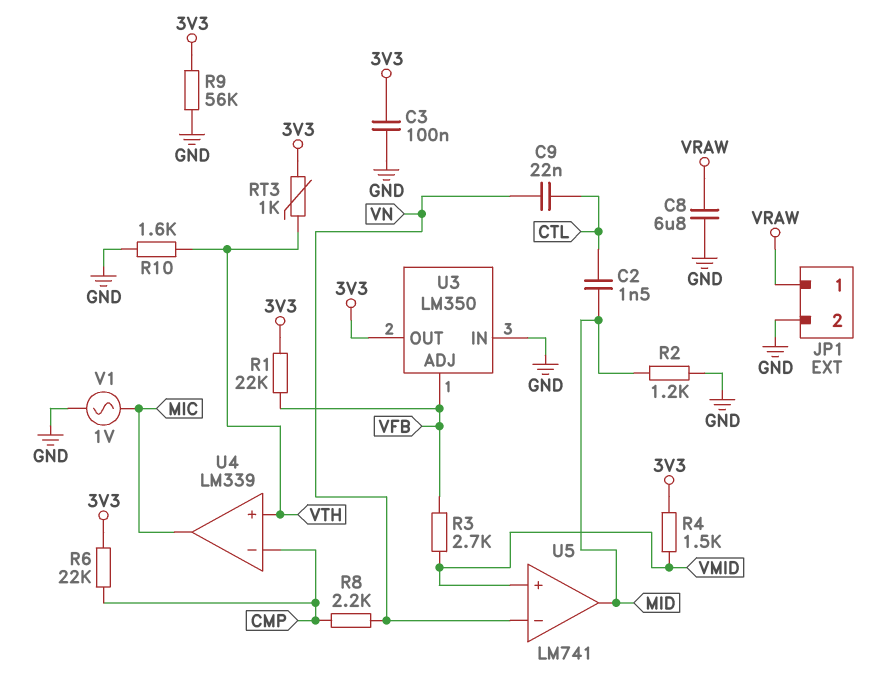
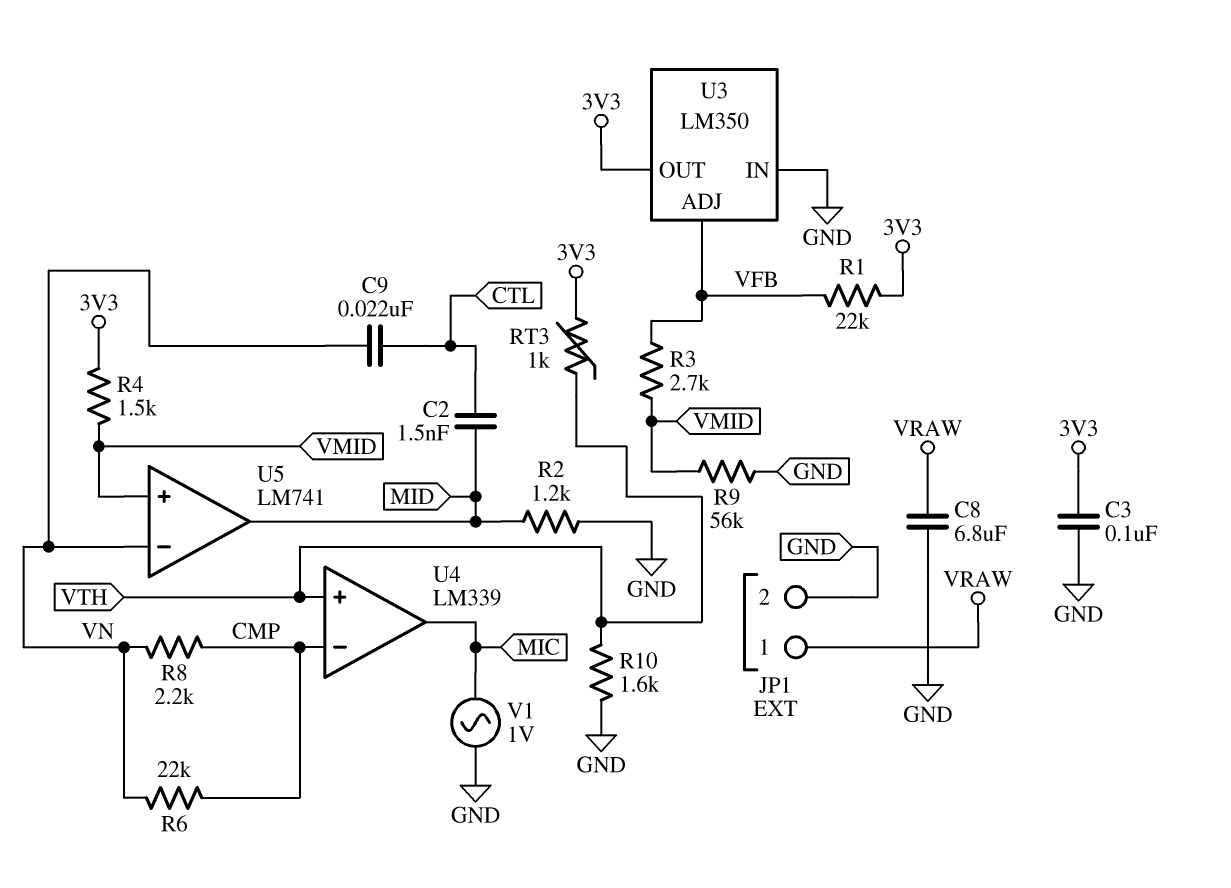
R6: 22k (3V3, CMP) -> 22k (CMP, VN)
R9: 56k (3V3, GND) -> 56k (GND, VMID)

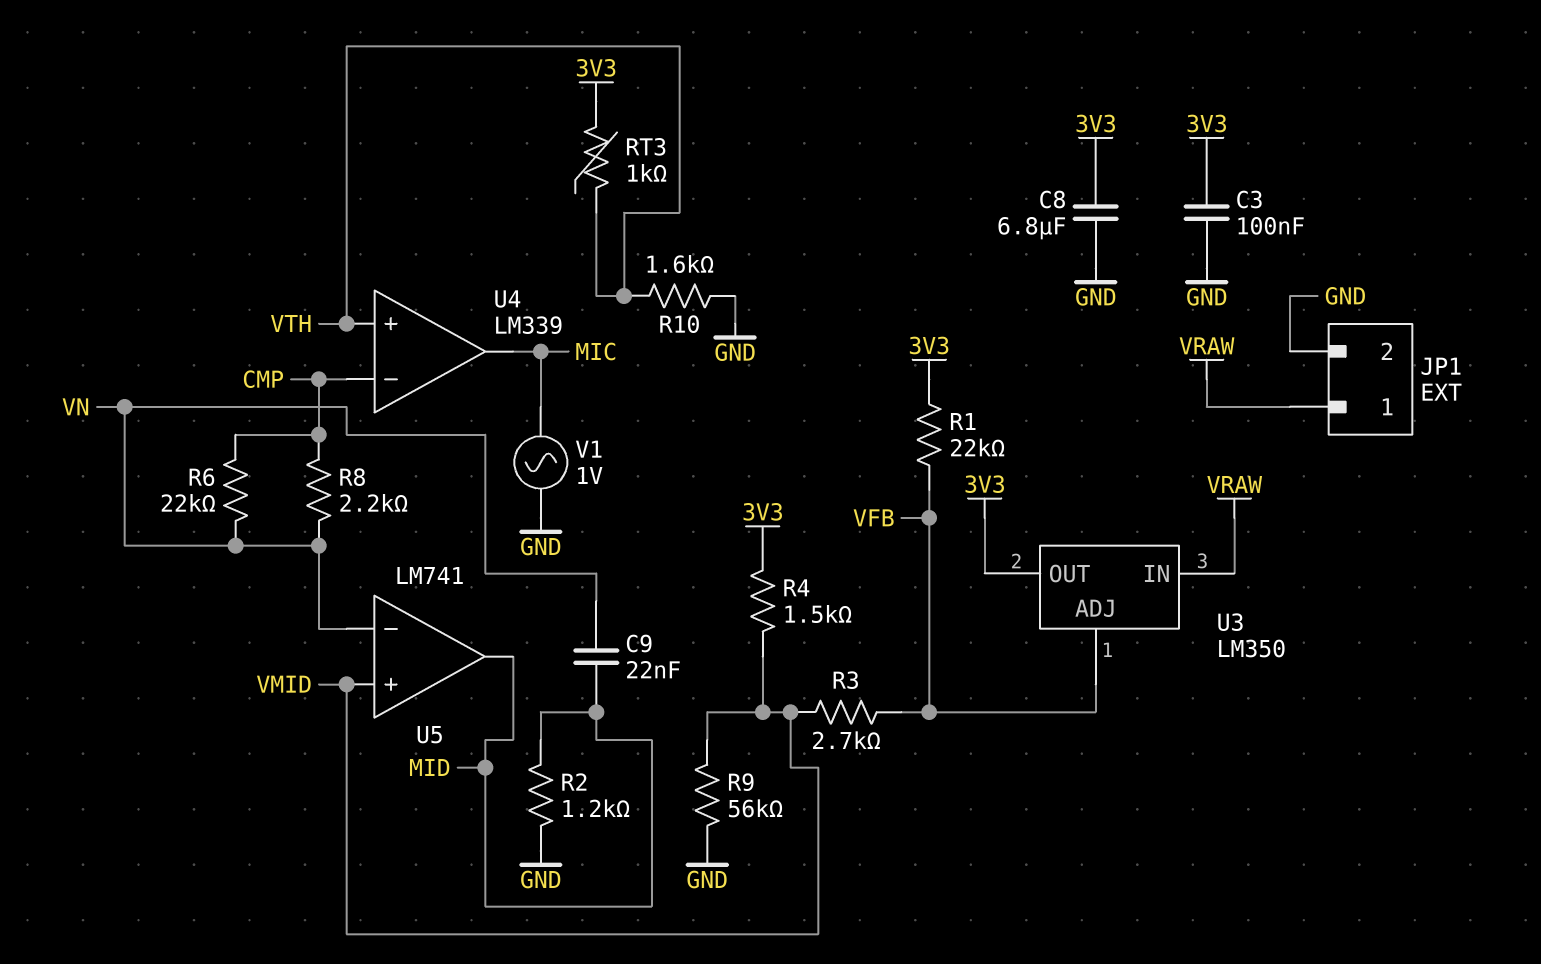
C2: 1.5nF (CTL, MID) -> none
C8: 6.8uF (GND, VRAW) -> 6.8uF (3V3, GND)
C9: 22nF (CTL, VN) -> 22nF (MID, VN)
U3 pin IN: GND -> VRAW

